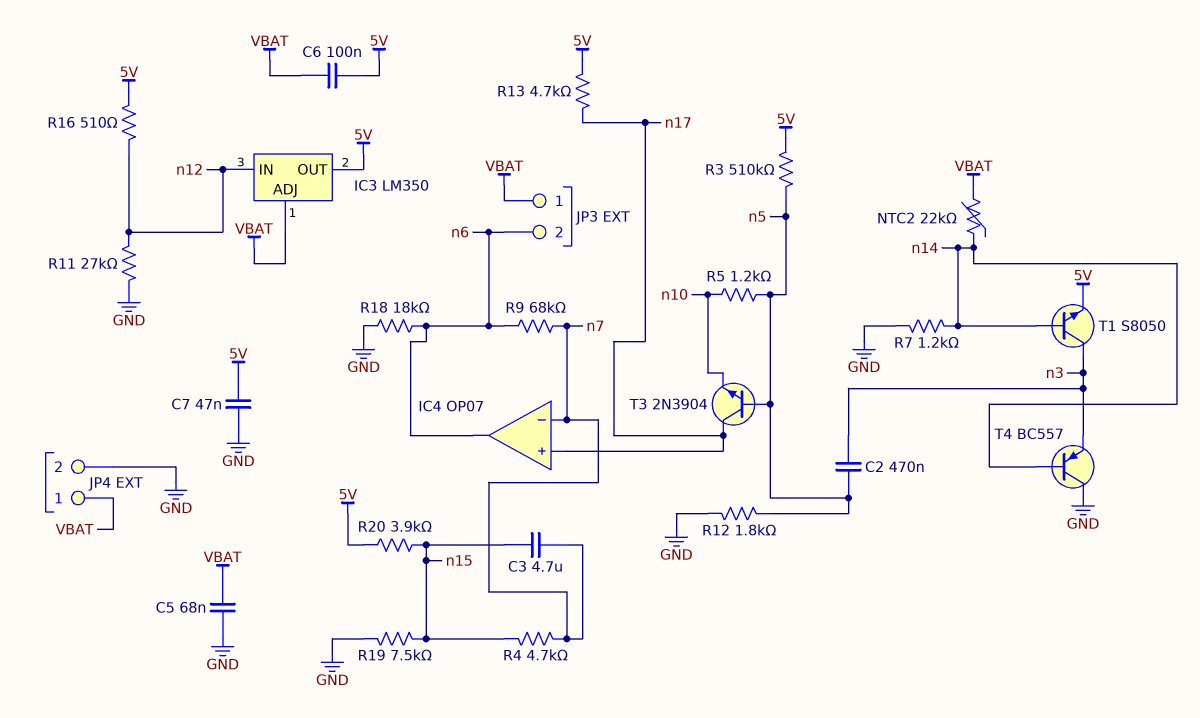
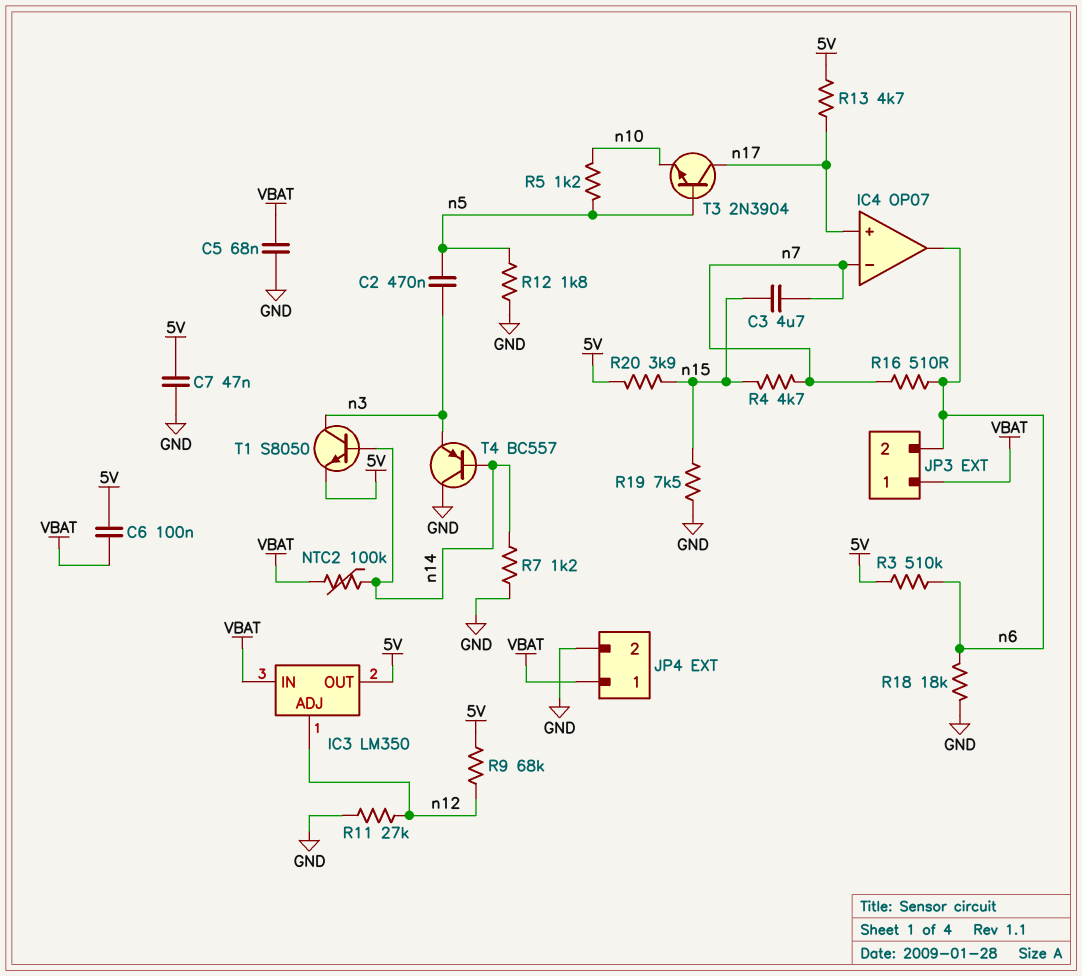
IC3 pin ADJ: VBAT -> n12
IC3 pin IN: n12 -> VBAT
NTC2: 22k (VBAT, n14) -> 100k (VBAT, n14)
R3: 510k (5V, n5) -> 510k (5V, n6)
R9: 68k (n6, n7) -> 68k (5V, n12)
R16: 510 (5V, n12) -> 510 (n6, n7)

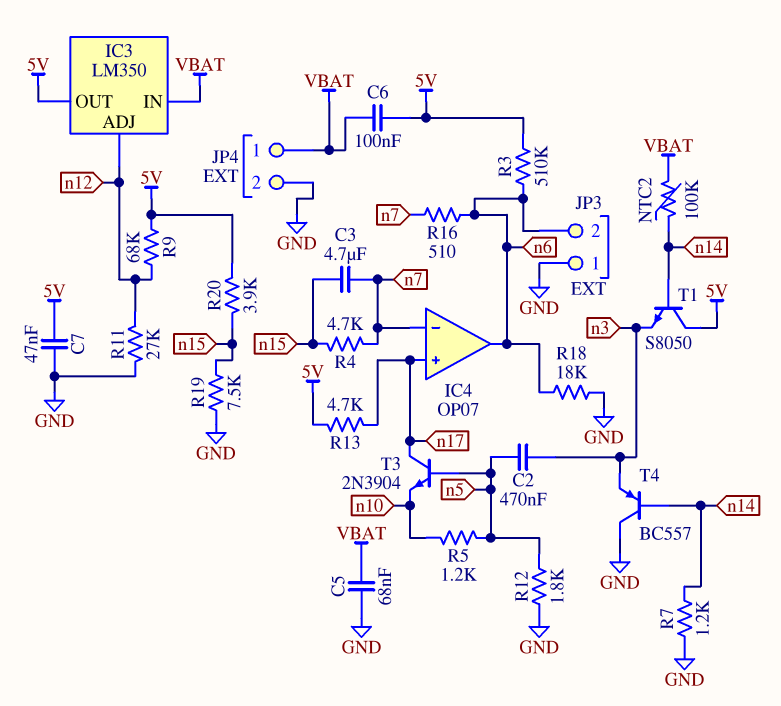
JP3 pin 1: VBAT -> GND
T1: NPN S8050 (B n14, C n3, E 5V) -> NPN S8050 (B n14, C 5V, E n3)

